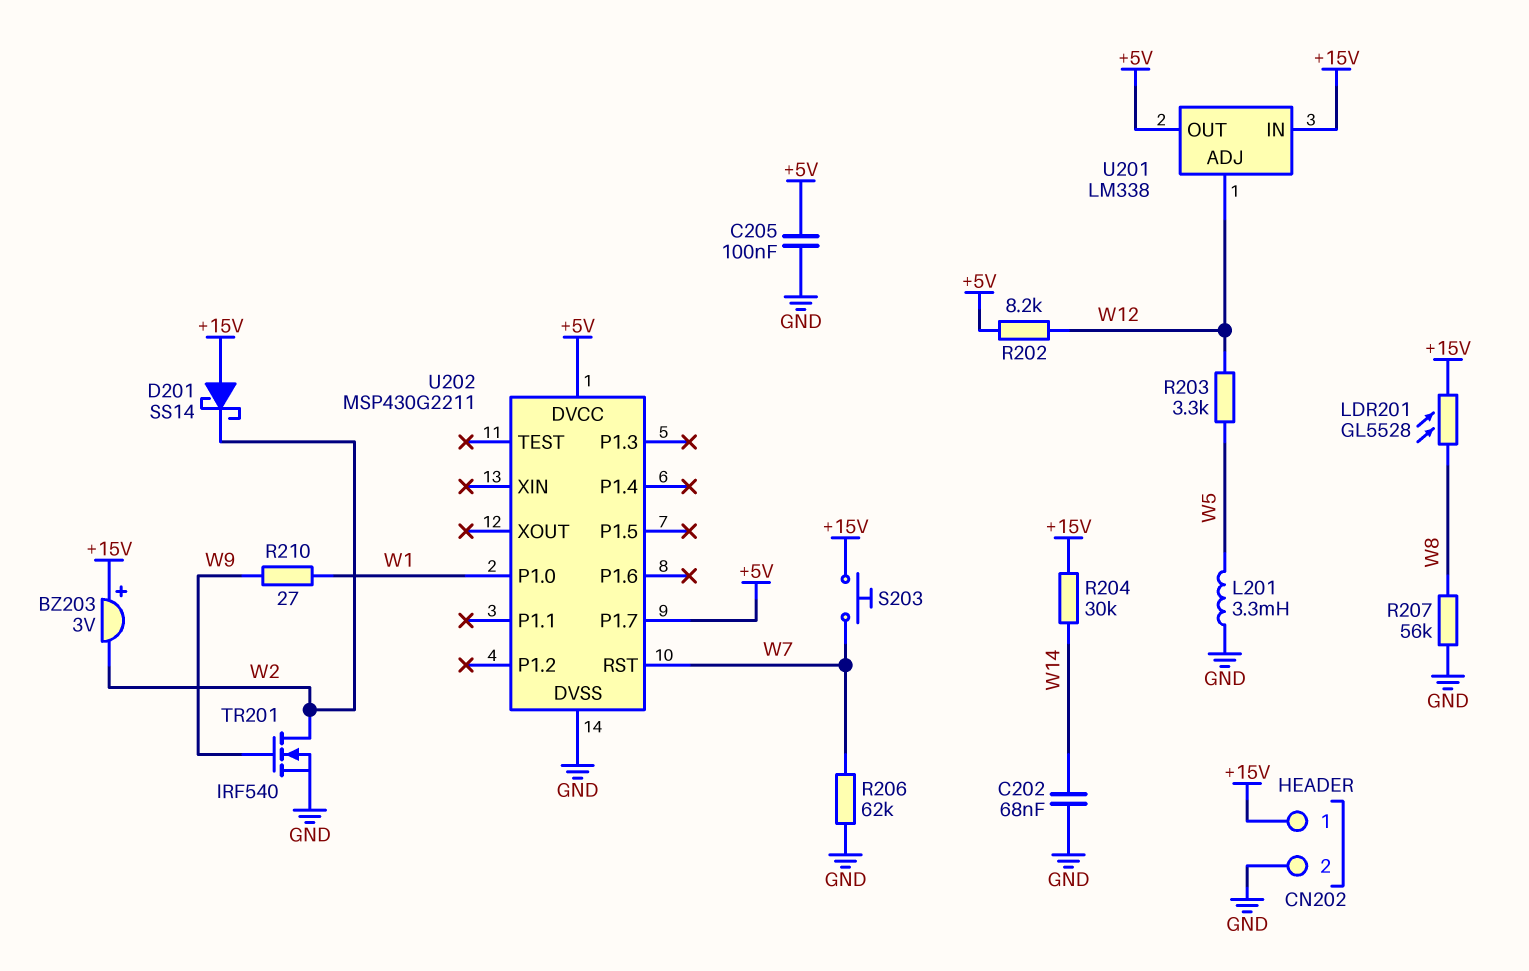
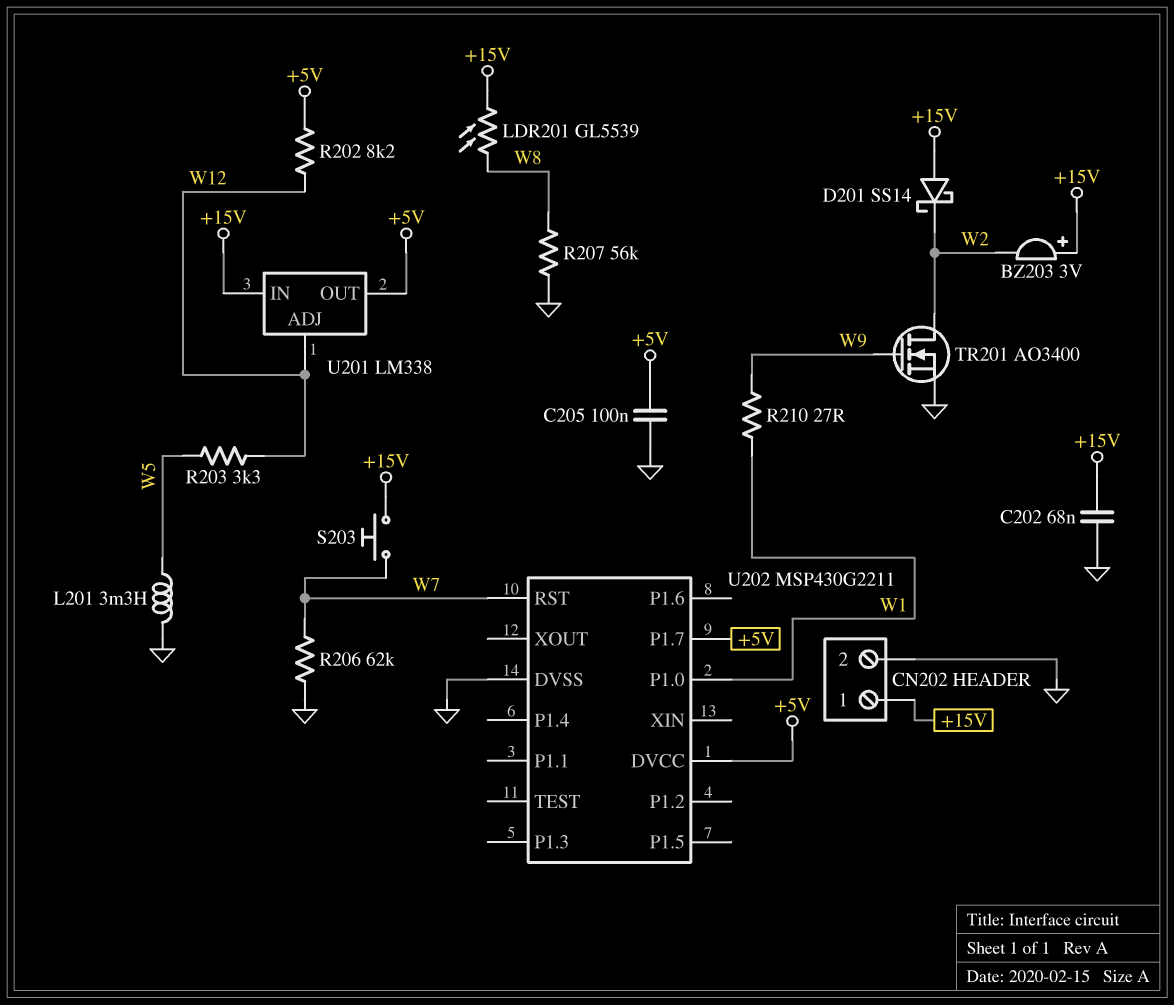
C202: 68nF (GND, W14) -> 68nF (+15V, GND)
LDR201: GL5528 (+15V, W8) -> GL5539 (+15V, W8)
R204: 30k (+15V, W14) -> none
TR201: NMOS IRF540 (G W9, D W2, S GND) -> NMOS AO3400 (G W9, D W2, S GND)

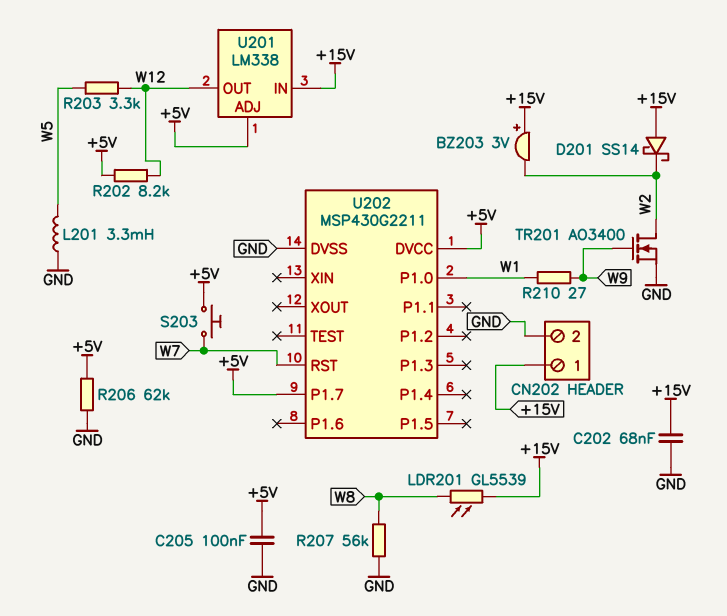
R206: 62k (GND, W7) -> 62k (+5V, GND)
S203: button (+15V, W7) -> button (+5V, W7)
U201 pin ADJ: W12 -> +5V
U201 pin OUT: +5V -> W12

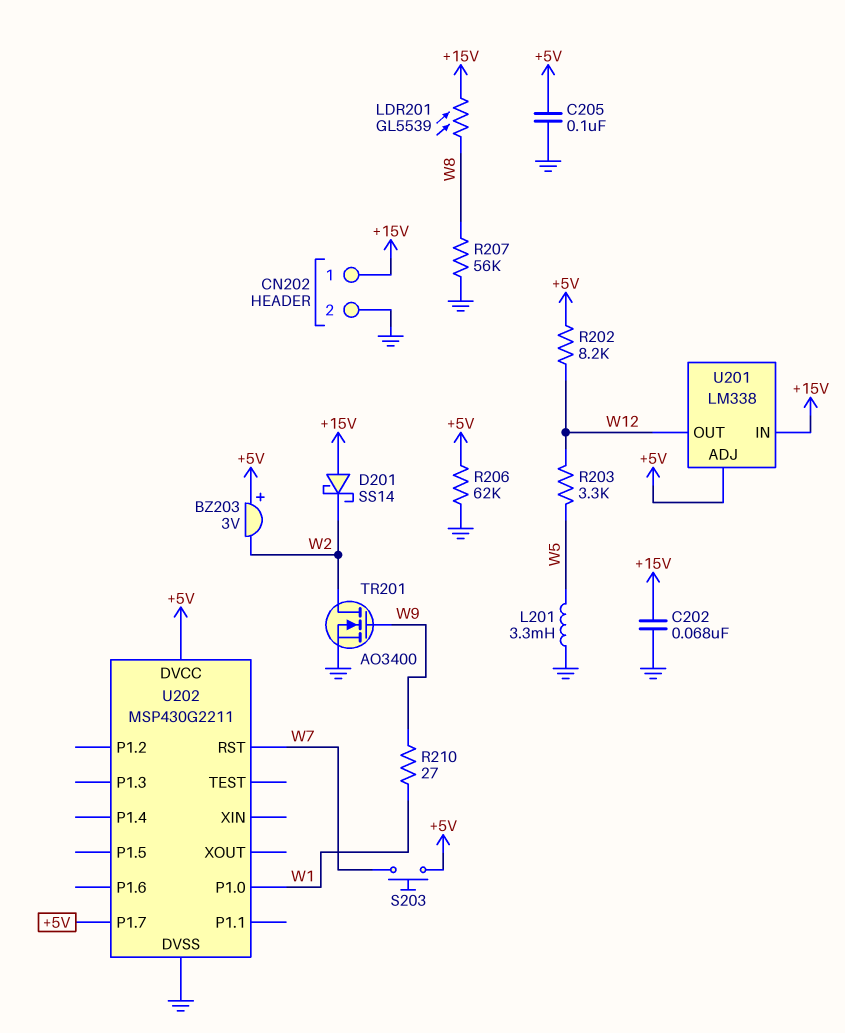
BZ203: buzzer 3V (plus +15V, minus W2) -> buzzer 3V (plus +5V, minus W2)

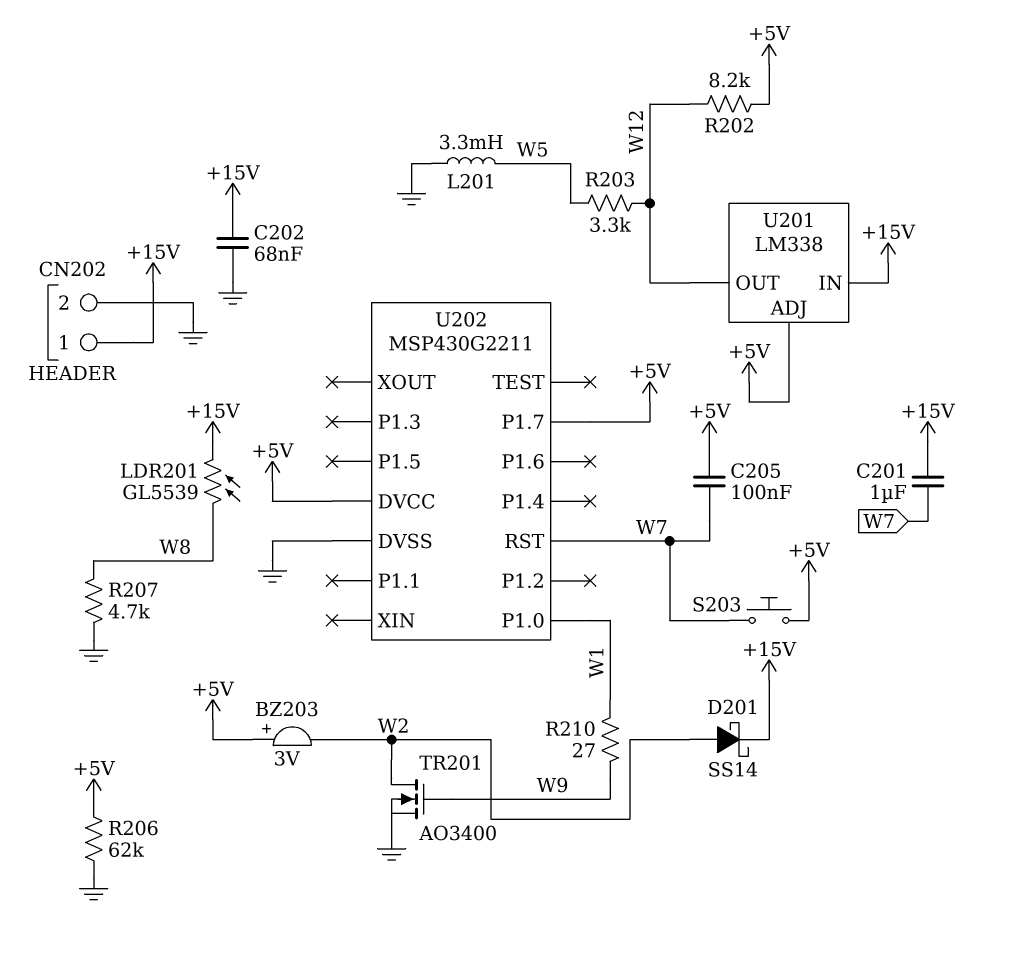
C201: none -> 1uF (+15V, W7)
C205: 100nF (+5V, GND) -> 100nF (+5V, W7)
D201: schottky SS14 (A +15V, K W2) -> schottky SS14 (A W2, K +15V)
R207: 56k (GND, W8) -> 4.7k (GND, W8)

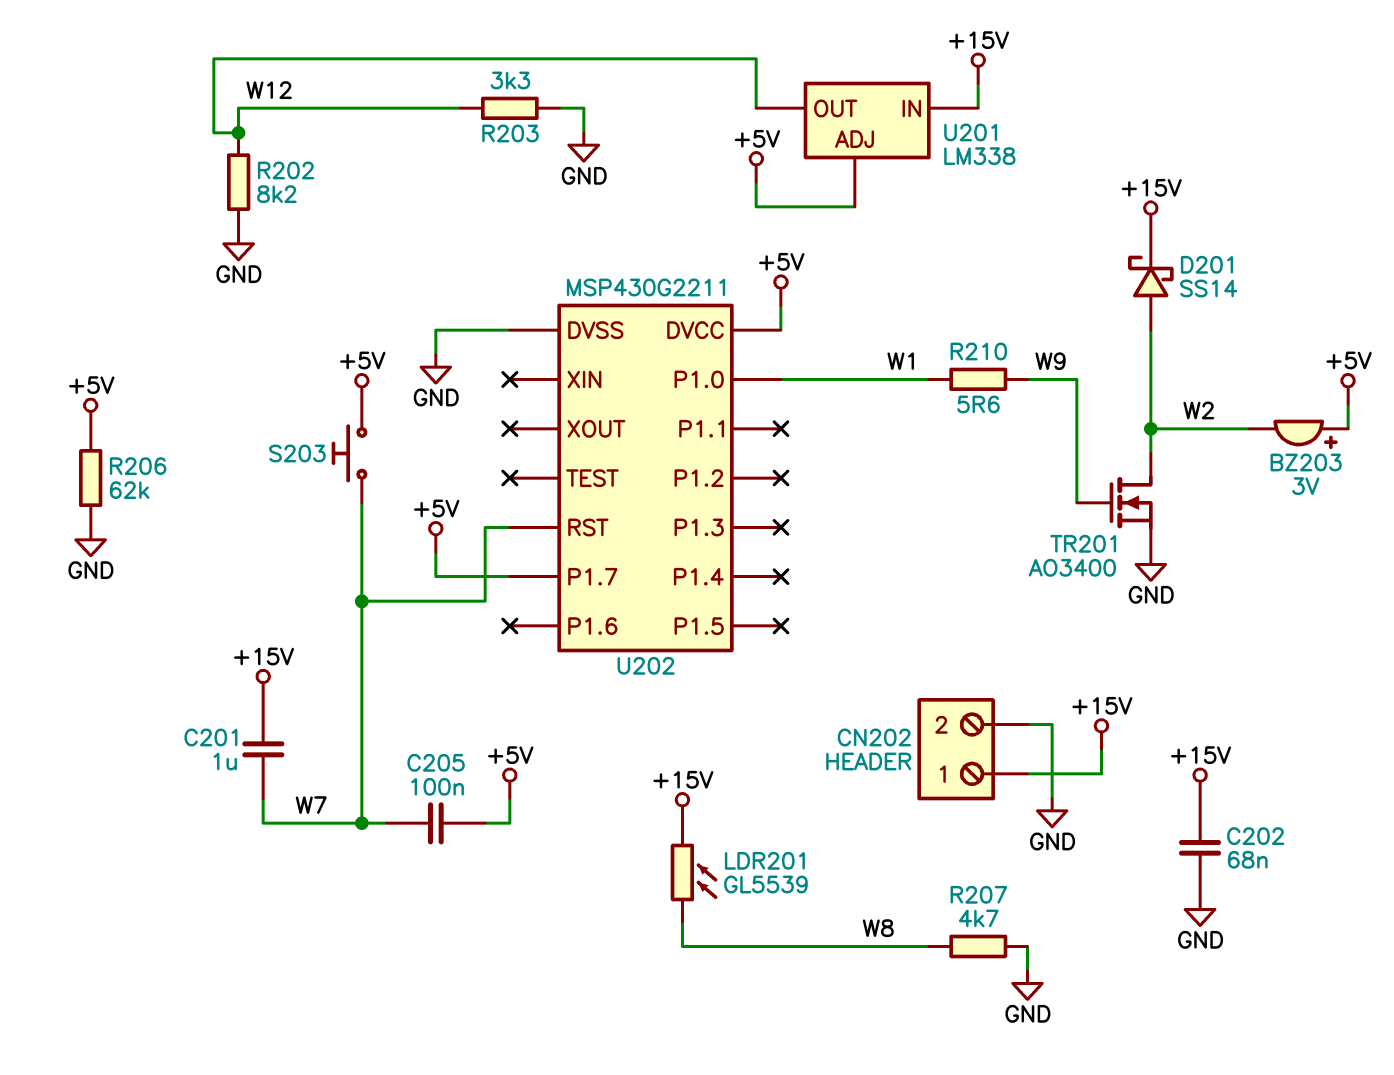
L201: 3.3mH (GND, W5) -> none
R202: 8.2k (+5V, W12) -> 8.2k (GND, W12)
R203: 3.3k (W5, W12) -> 3.3k (GND, W12)
R210: 27 (W1, W9) -> 5.6 (W1, W9)

